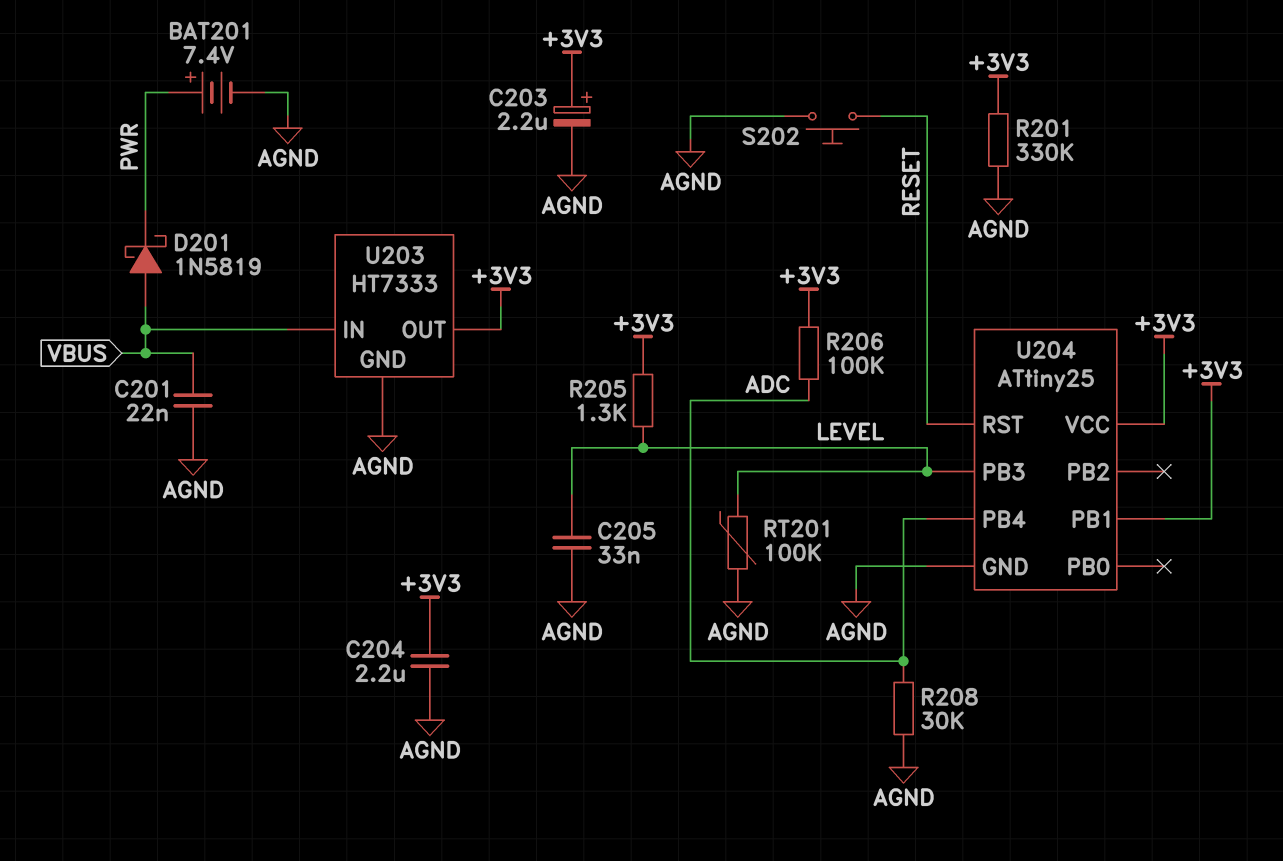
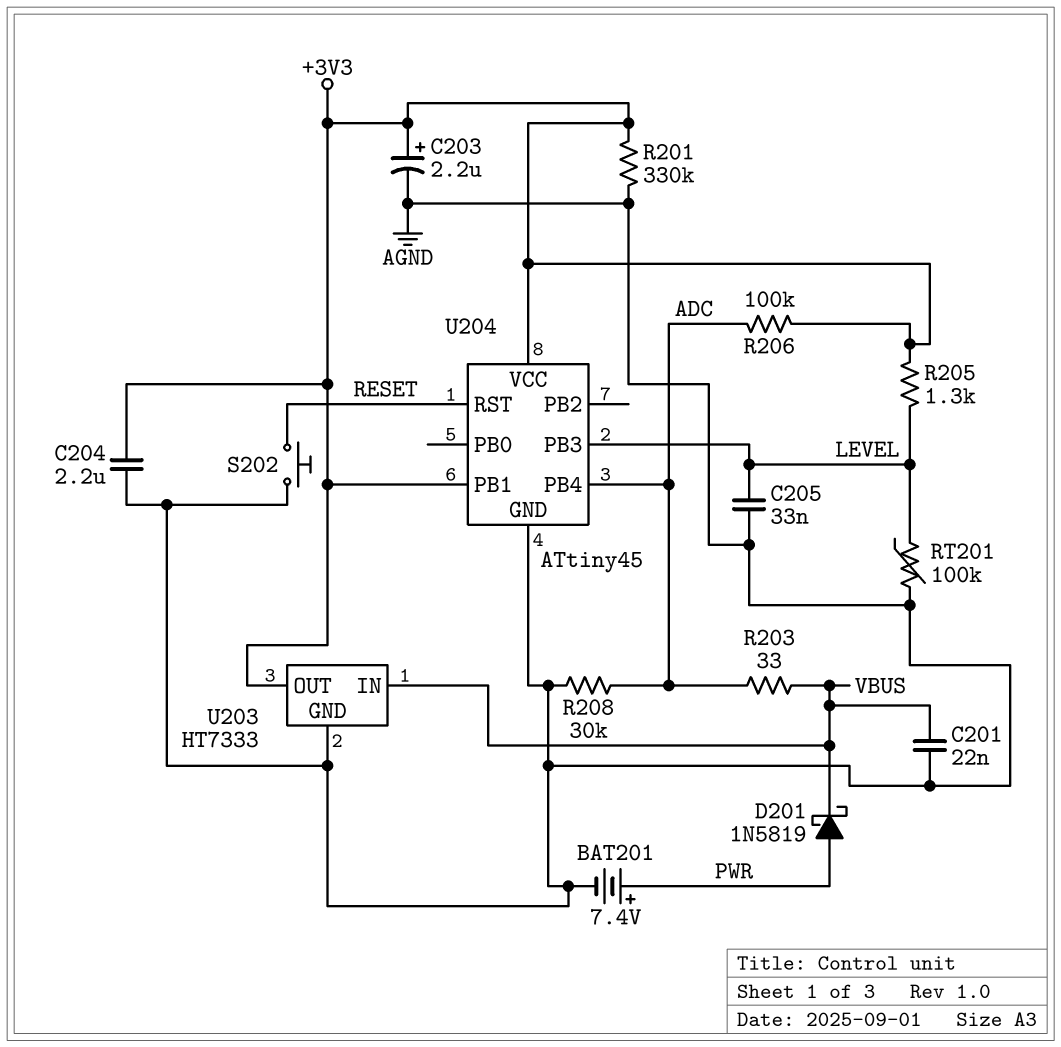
D201: schottky 1N5819 (A VBUS, K PWR) -> schottky 1N5819 (A PWR, K VBUS)
R203: none -> 33 (ADC, VBUS)
U204: ATtiny25 -> ATtiny45

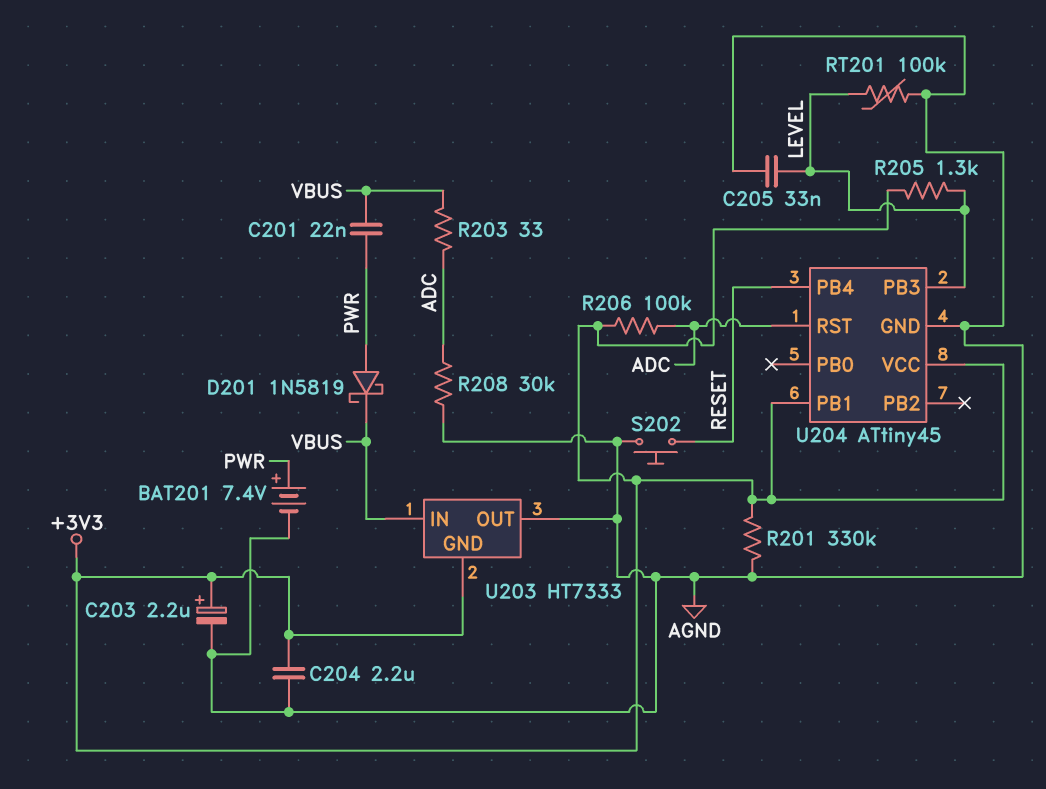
C201: 22nF (AGND, VBUS) -> 22nF (PWR, VBUS)
U203 pin GND: AGND -> +3V3
U203 pin OUT: +3V3 -> AGND
U204 pin PB4: ADC -> RESET
U204 pin RST: RESET -> ADC

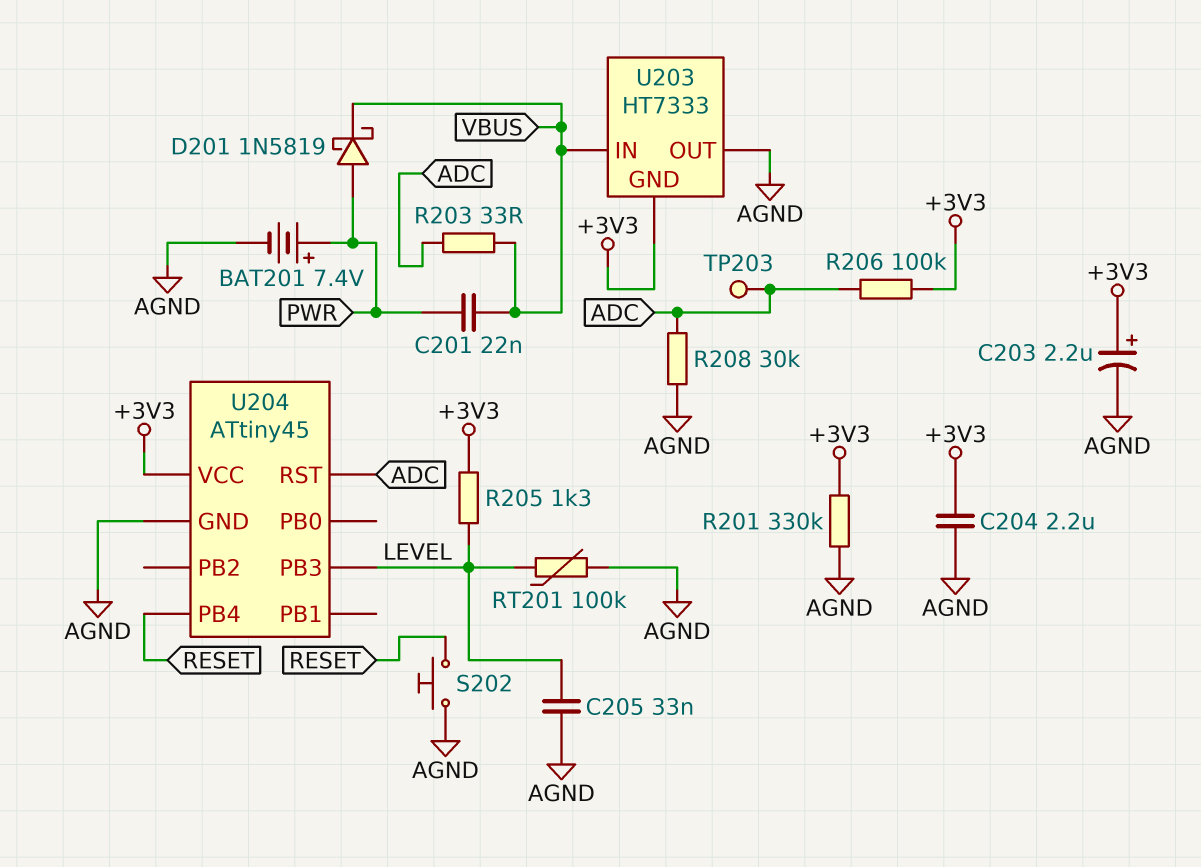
TP203: none -> test point (ADC)
U204 pin PB1: +3V3 -> none

